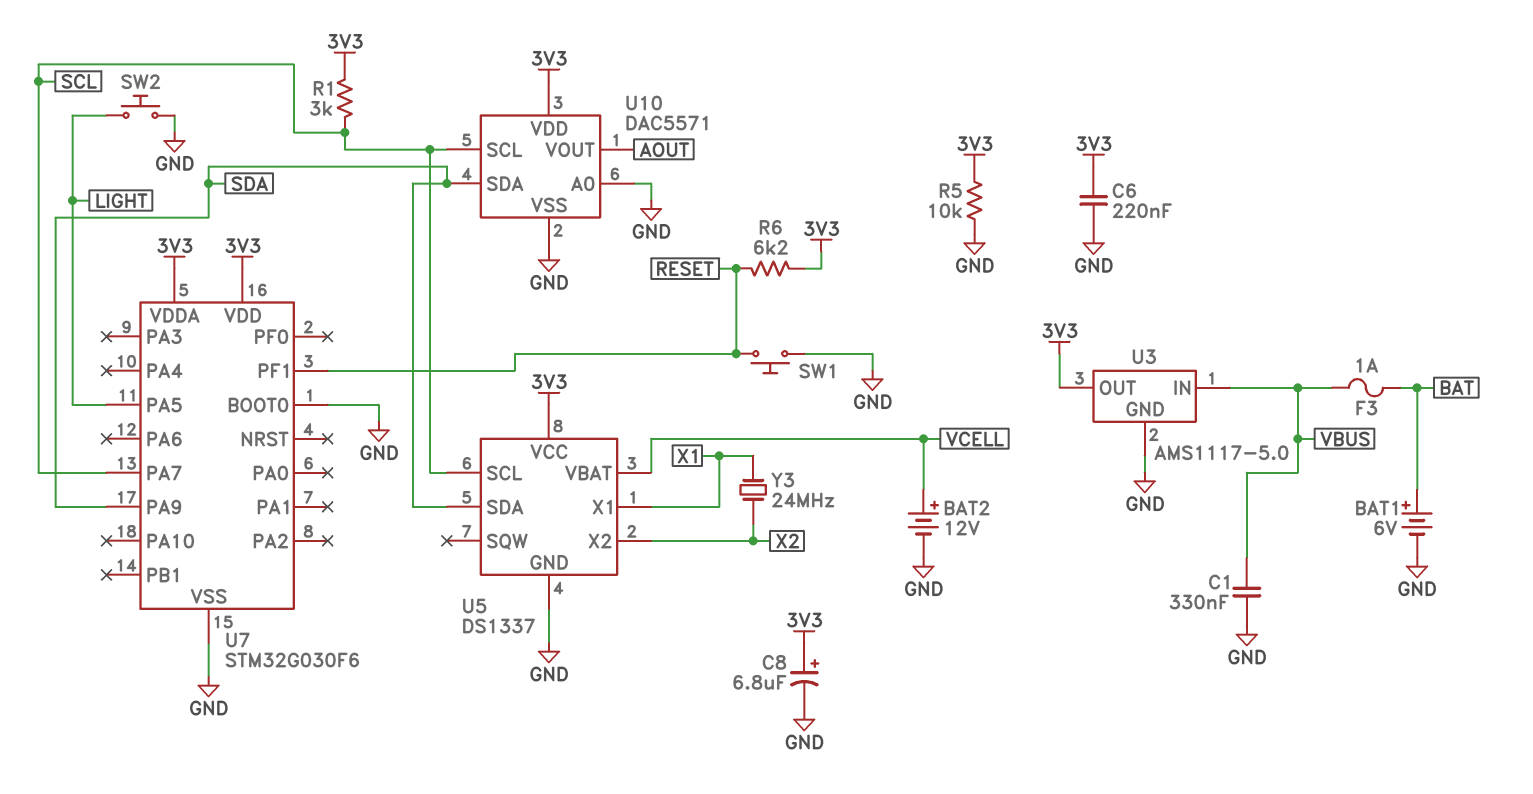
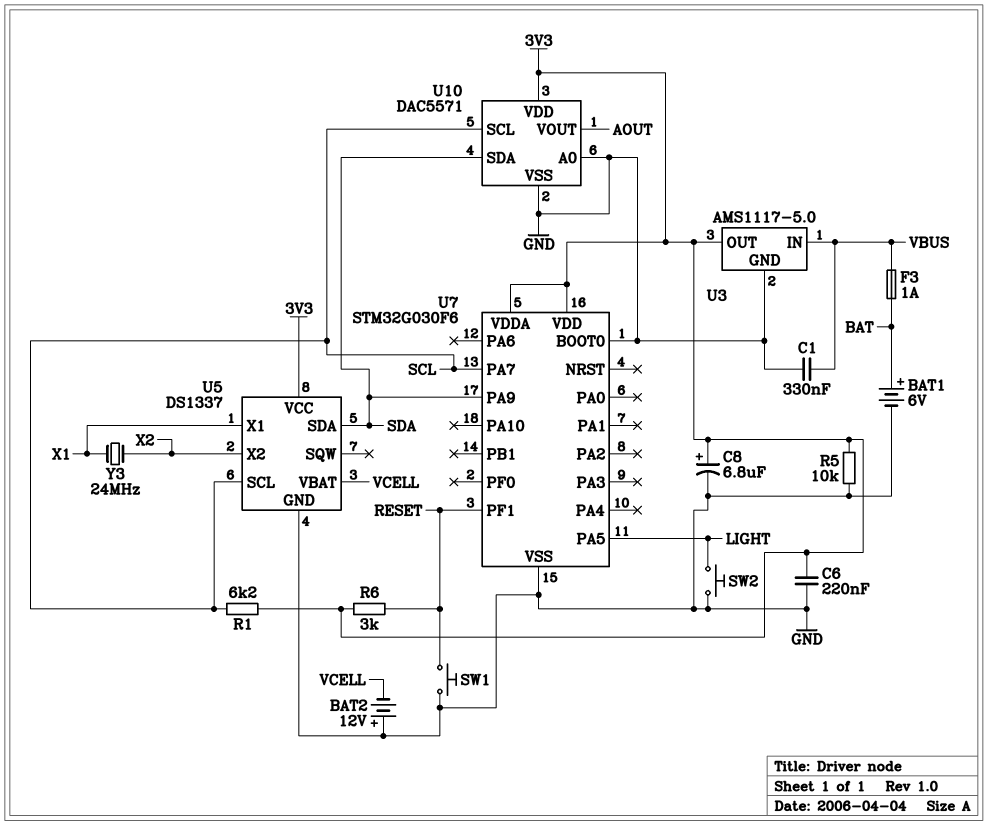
BAT2: 12V (plus VCELL, minus GND) -> 12V (plus GND, minus VCELL)
R1: 3k (3V3, SCL) -> 6.2k (3V3, SCL)
R6: 6.2k (3V3, RESET) -> 3k (3V3, RESET)

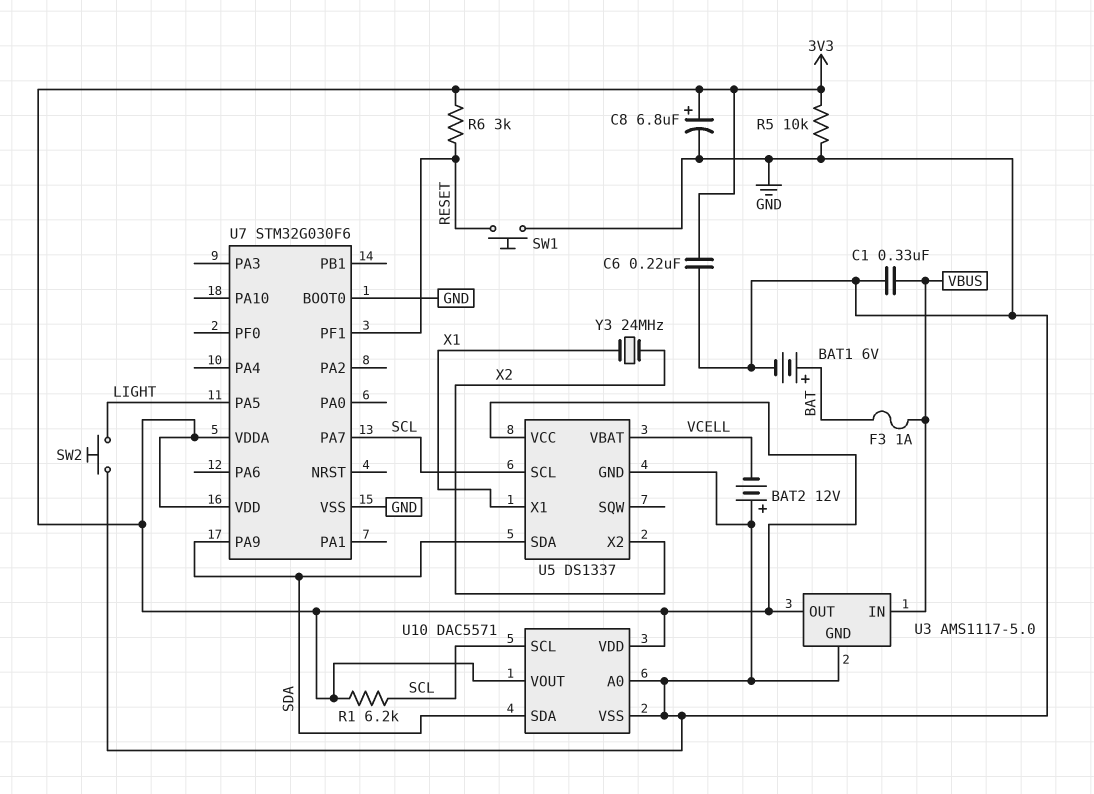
U10 pin VOUT: AOUT -> 3V3

